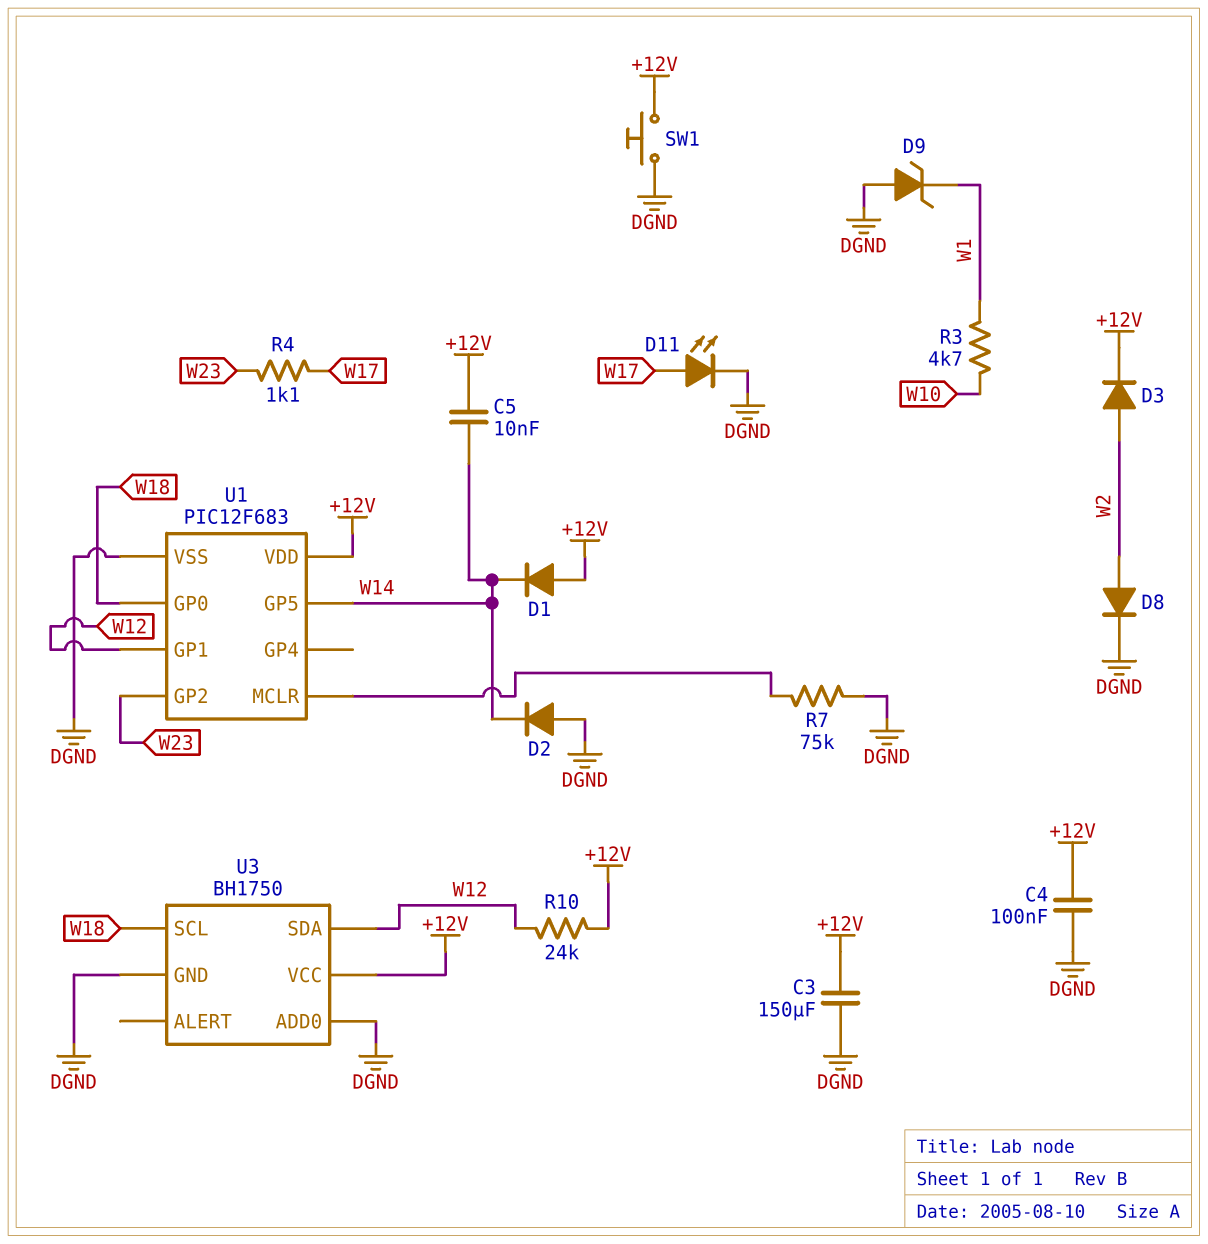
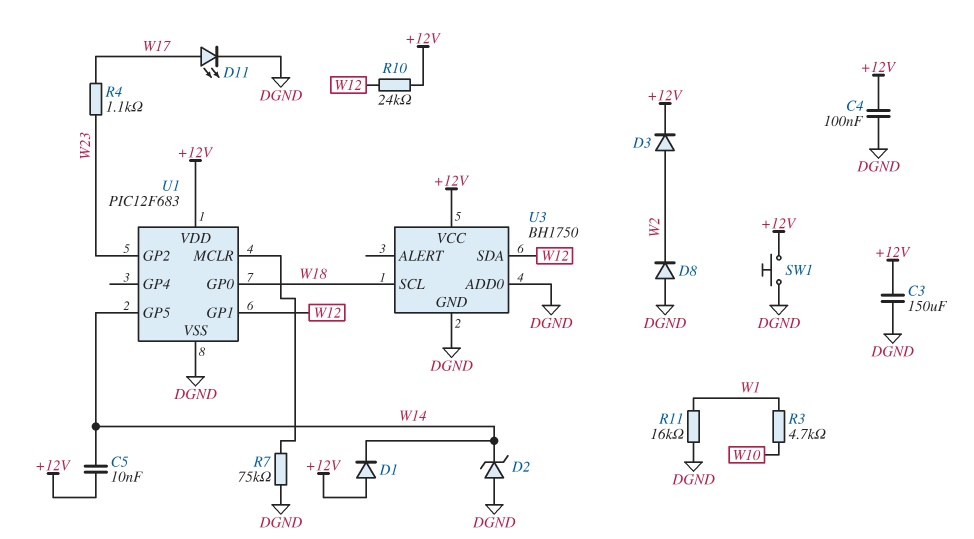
D2: diode (A DGND, K W14) -> zener (A DGND, K W14)
D8: diode (A W2, K DGND) -> diode (A DGND, K W2)
D9: zener (A DGND, K W1) -> none
R11: none -> 16k (DGND, W1)

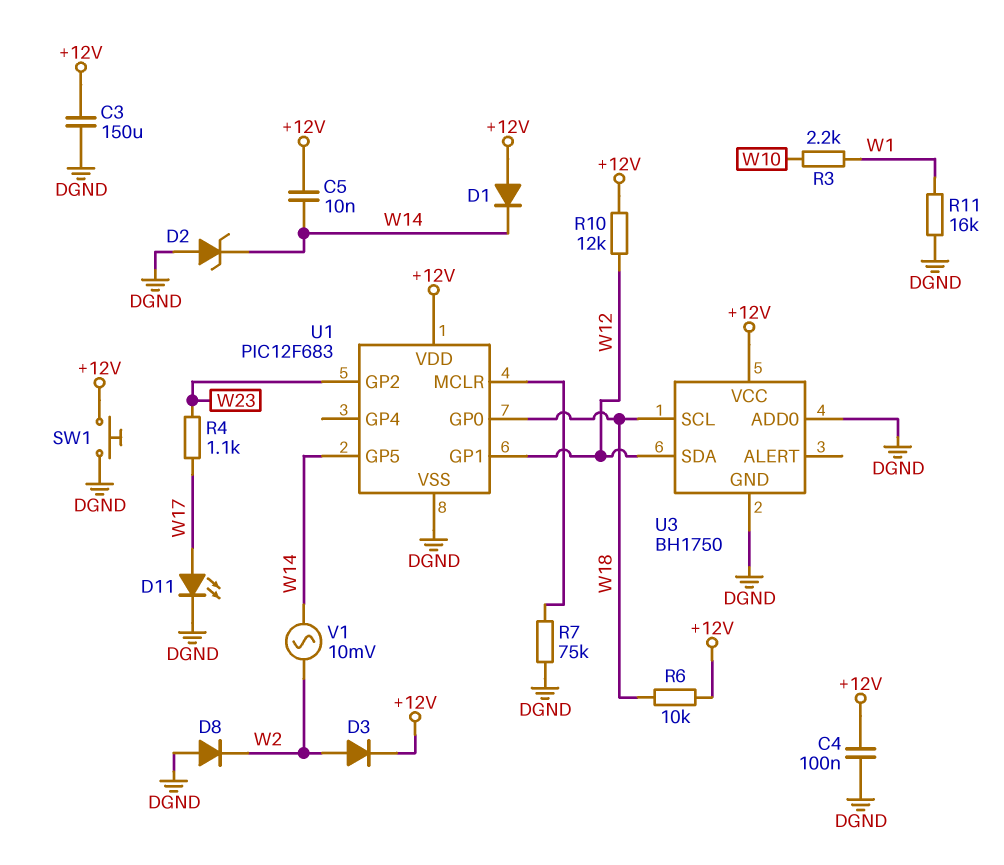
R3: 4.7k (W1, W10) -> 2.2k (W1, W10)
R6: none -> 10k (+12V, W18)
R10: 24k (+12V, W12) -> 12k (+12V, W12)
V1: none -> AC 10mV (W2, W14)

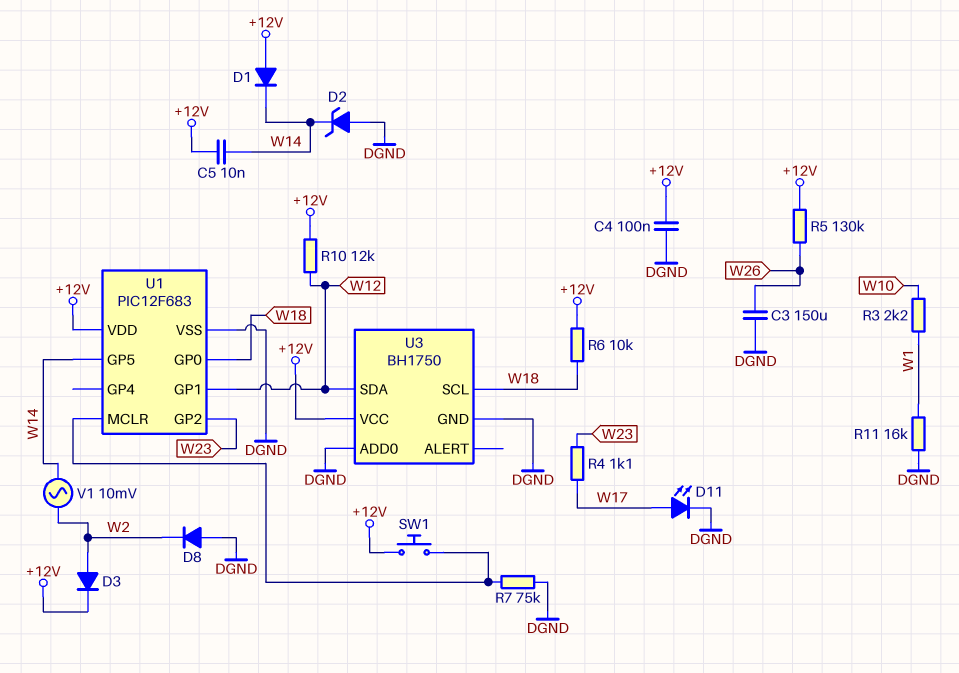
C3: 150uF (+12V, DGND) -> 150uF (DGND, W26)
R5: none -> 130k (+12V, W26)
SW1: button (+12V, DGND) -> button (+12V, U1/MCLR)

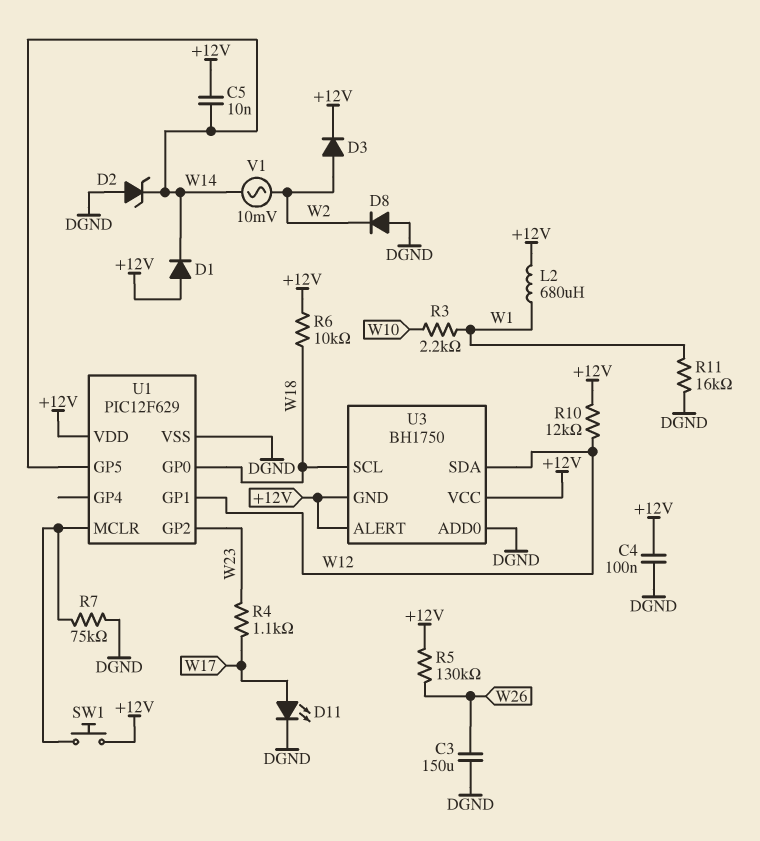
L2: none -> 680uH (+12V, W1)
U1: PIC12F683 -> PIC12F629
U3 pin ALERT: none -> +12V
U3 pin GND: DGND -> +12V

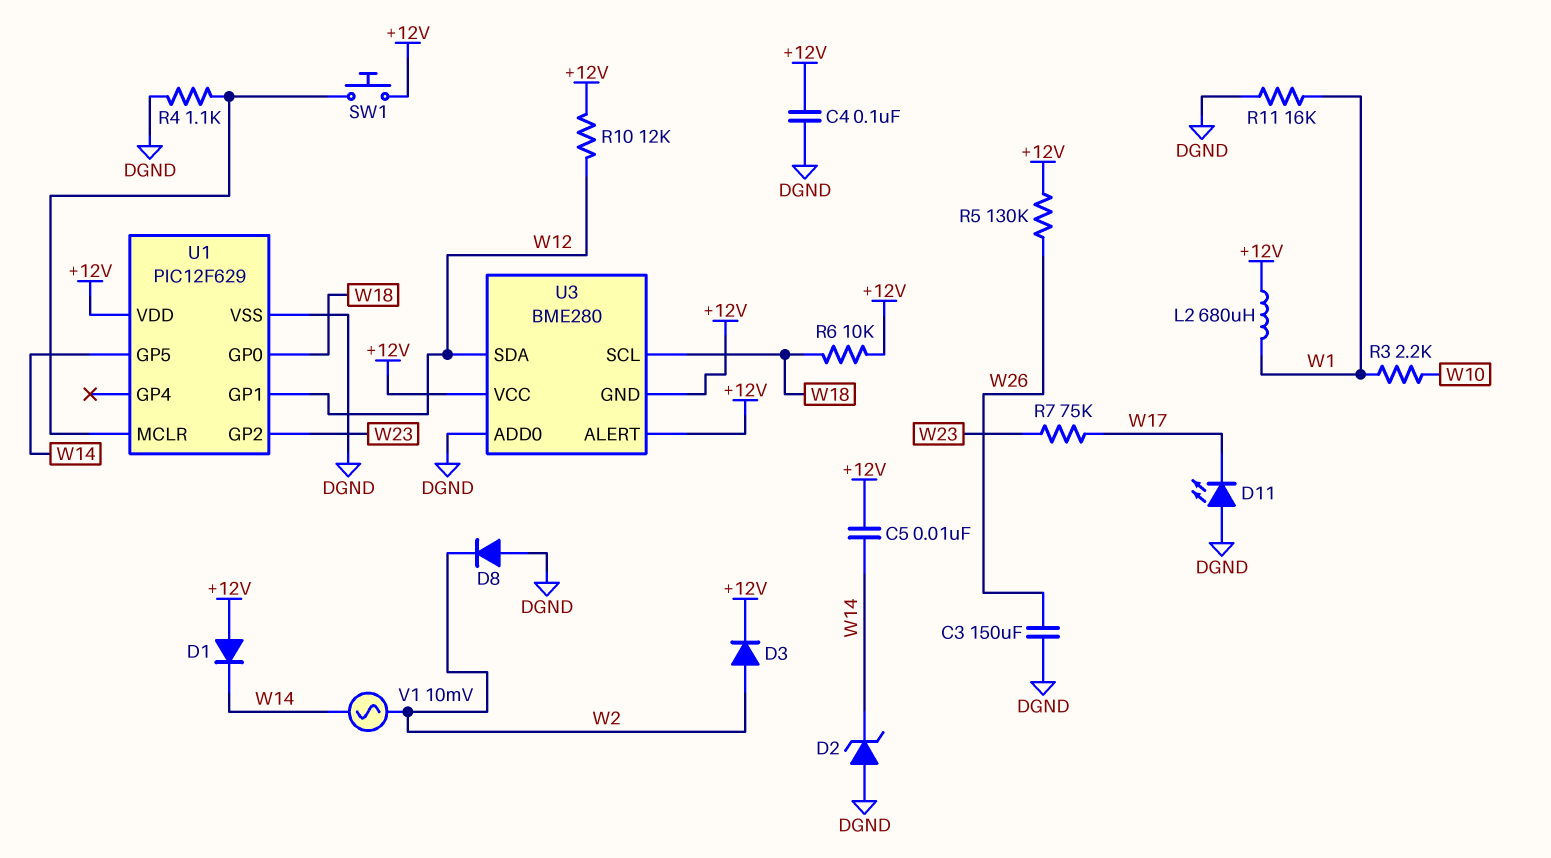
D11: LED (A W17, K DGND) -> LED (A DGND, K W17)
R4: 1.1k (W17, W23) -> 1.1k (DGND, U1/MCLR)
R7: 75k (DGND, U1/MCLR) -> 75k (W17, W23)
U3: BH1750 -> BME280

